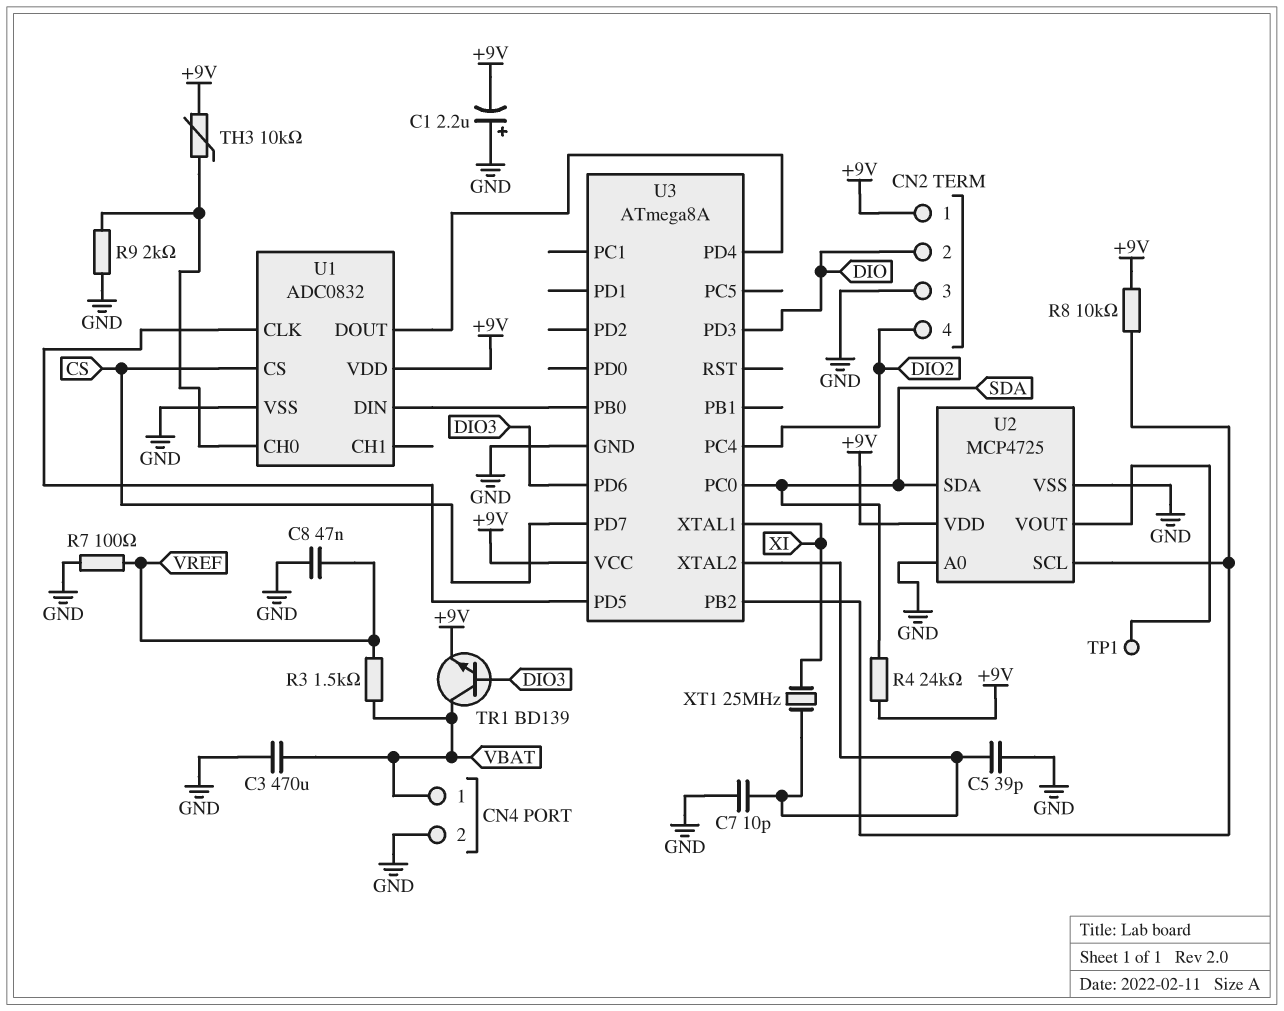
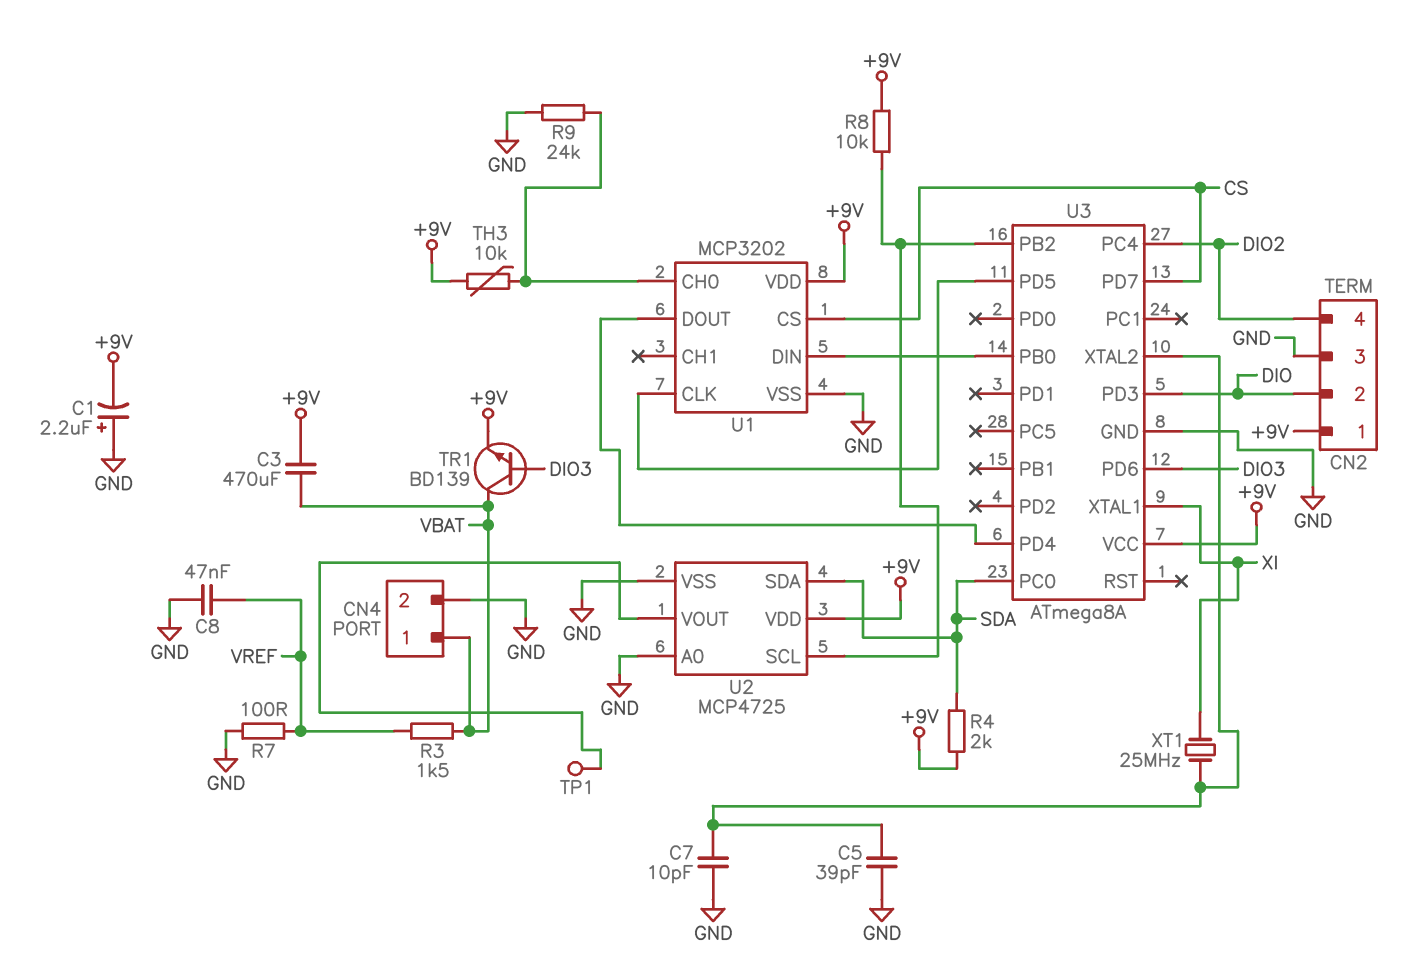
C3: 470uF (GND, VBAT) -> 470uF (+9V, VBAT)
R4: 24k (+9V, SDA) -> 2k (+9V, SDA)
R9: 2k (GND, U1/CH0) -> 24k (GND, U1/CH0)
U1: ADC0832 -> MCP3202

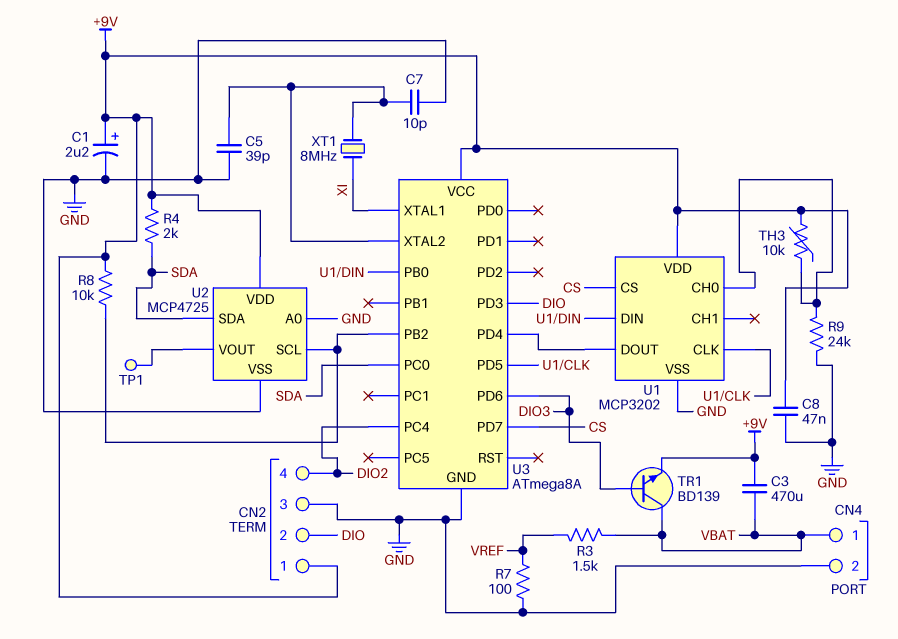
C1: 2.2uF (plus GND, minus +9V) -> 2.2uF (plus +9V, minus GND)
C8: 47nF (GND, VREF) -> 47nF (+9V, GND)
XT1: 25MHz (U3/XTAL2, XI) -> 8MHz (U3/XTAL2, XI)

